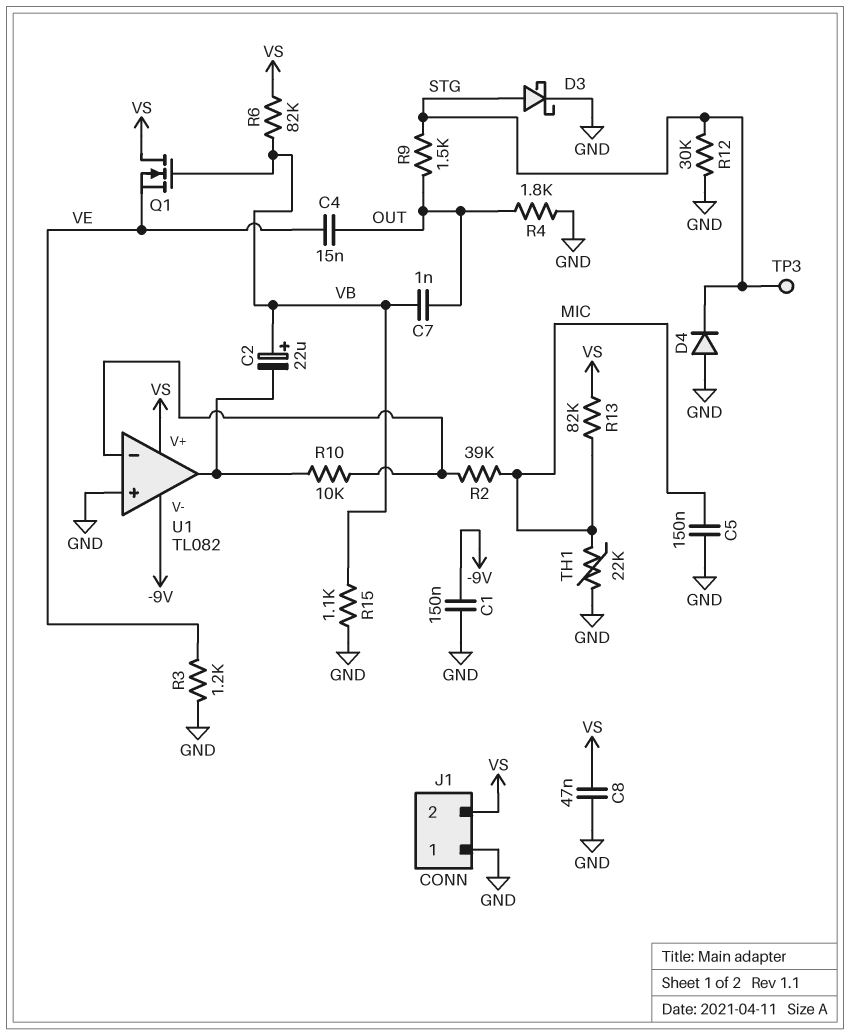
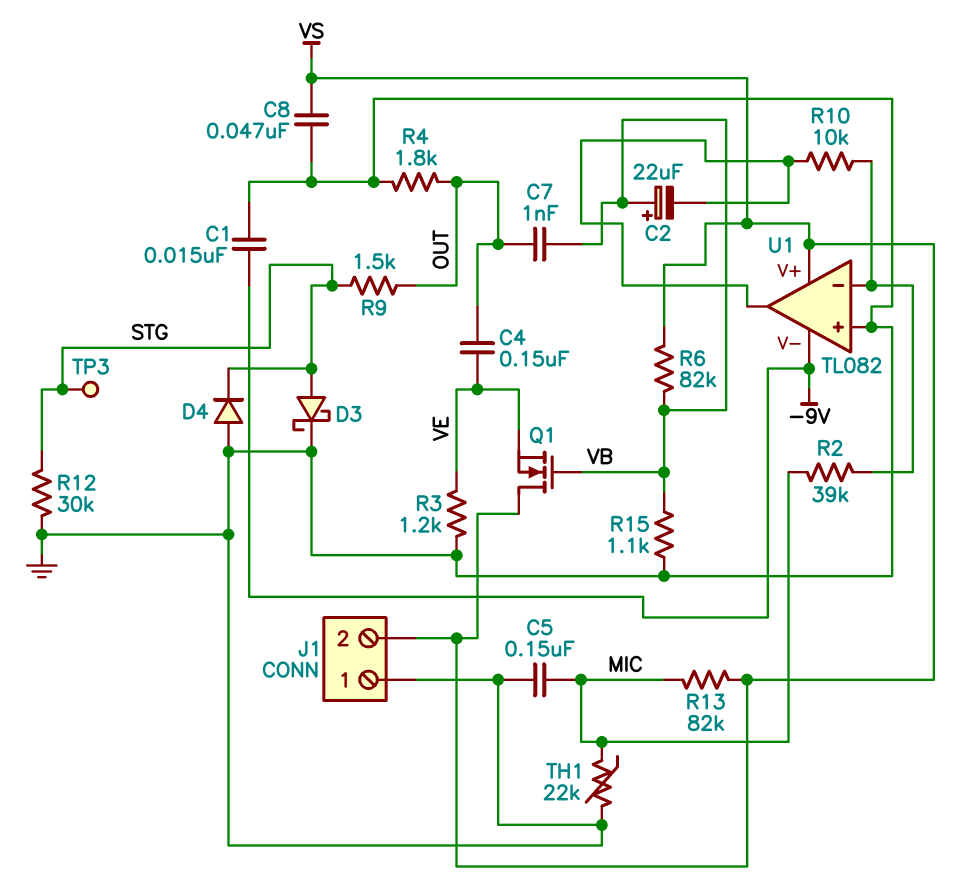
C1: 150nF (-9V, GND) -> 15nF (-9V, GND)
C4: 15nF (OUT, VE) -> 150nF (OUT, VE)

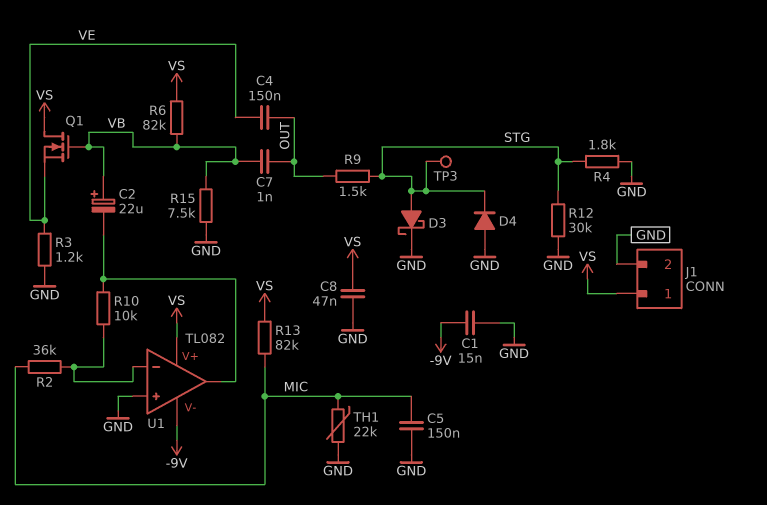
J1 pin 1: GND -> VS
J1 pin 2: VS -> GND
R2: 39k (MIC, U1/in-) -> 36k (MIC, U1/in-)
R4: 1.8k (GND, OUT) -> 1.8k (GND, STG)
R15: 1.1k (GND, VB) -> 7.5k (GND, VB)

